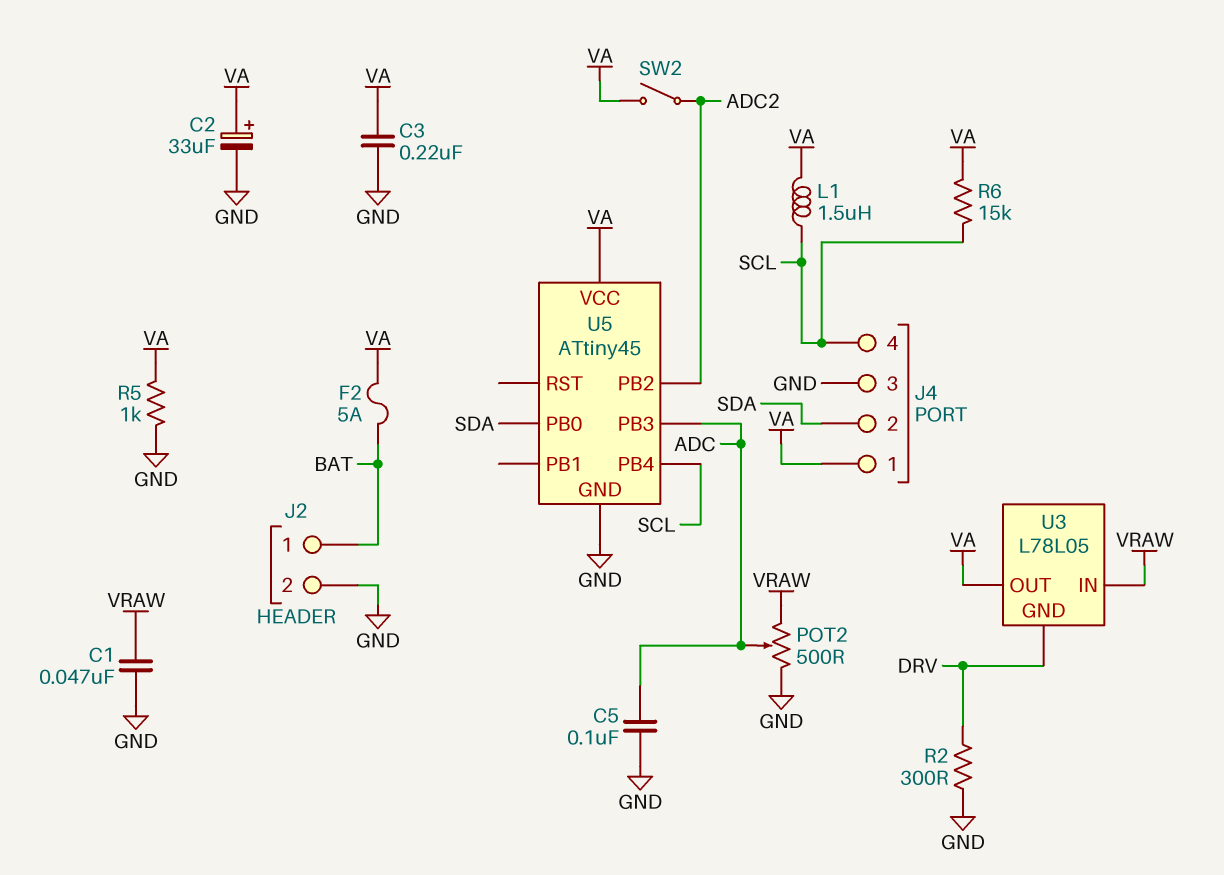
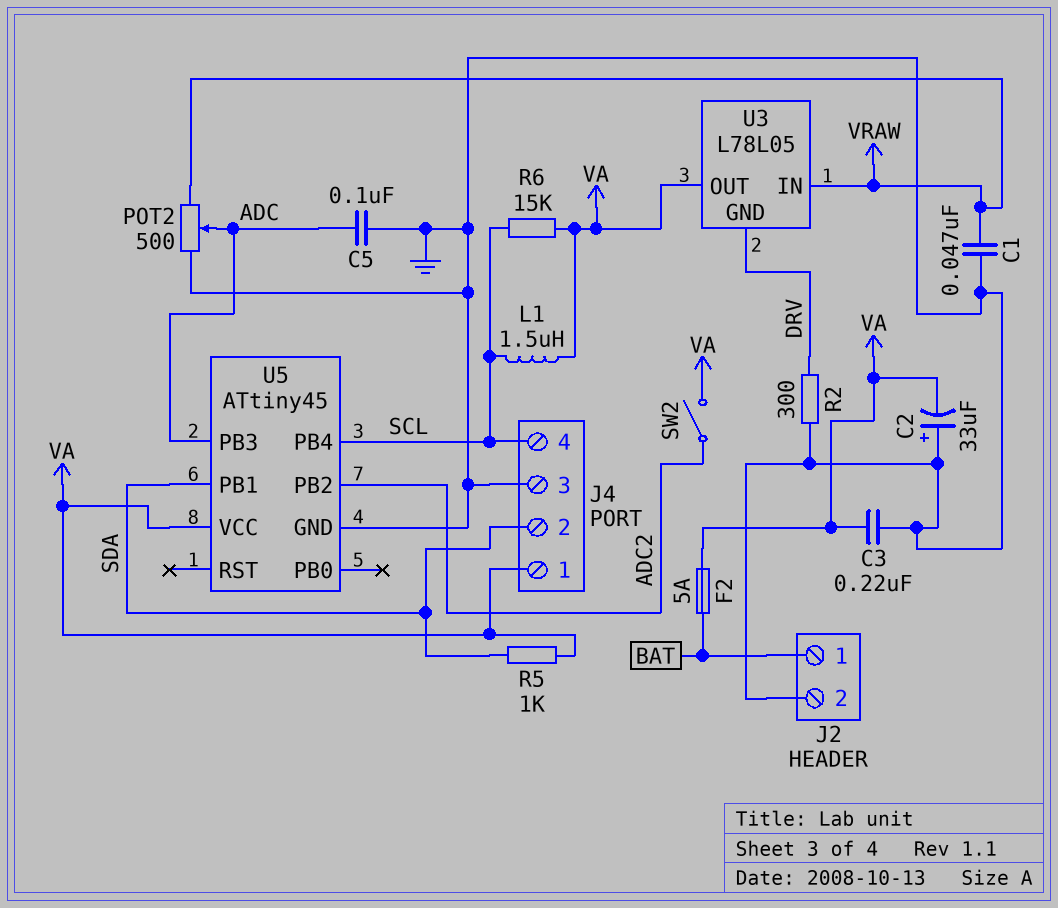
C2: 33uF (plus VA, minus GND) -> 33uF (plus GND, minus VA)
R5: 1k (GND, VA) -> 1k (SDA, VA)
U5 pin PB0: SDA -> none
U5 pin PB1: none -> SDA

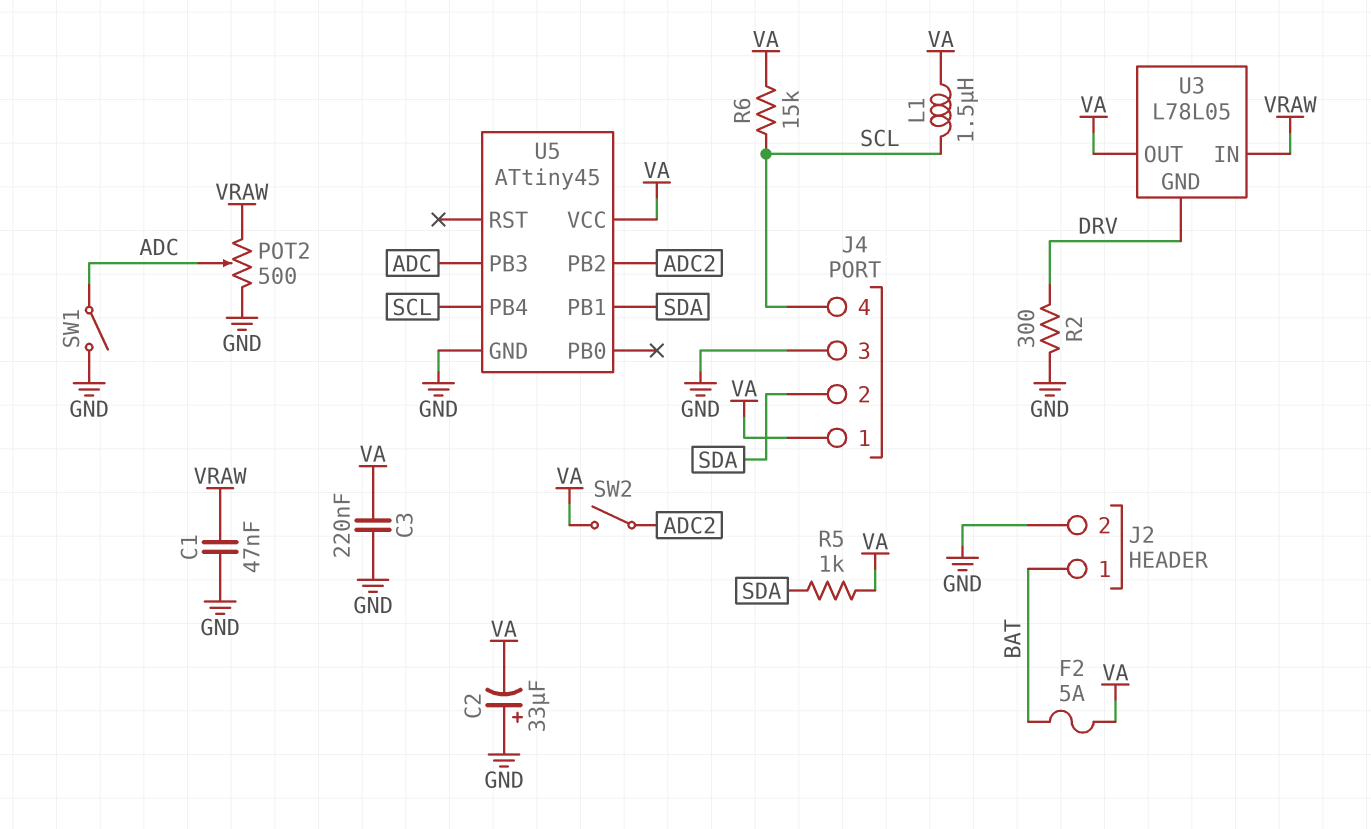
C5: 100nF (ADC, GND) -> none
SW1: none -> switch (ADC, GND)

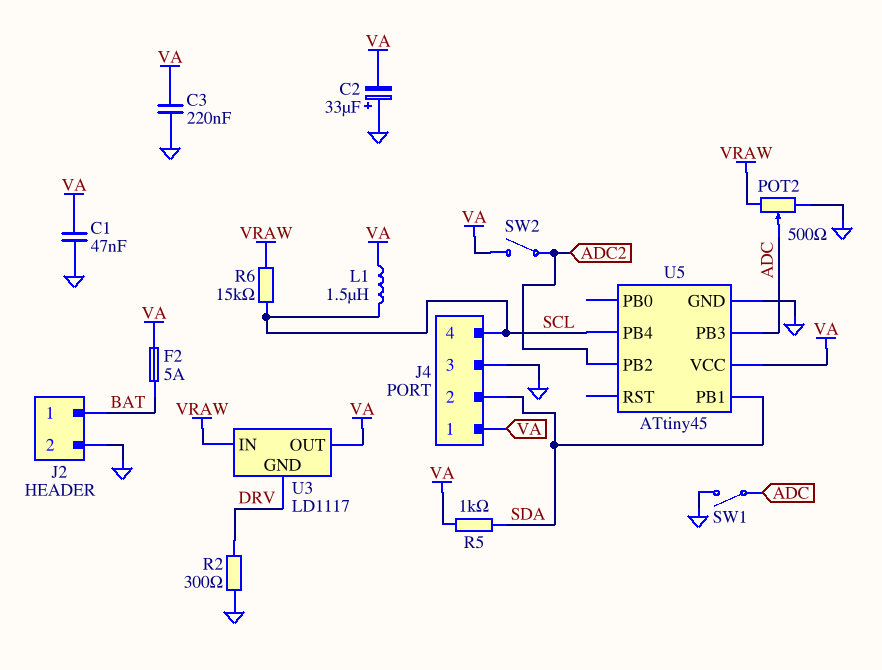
C1: 47nF (GND, VRAW) -> 47nF (GND, VA)
R6: 15k (SCL, VA) -> 15k (SCL, VRAW)
U3: L78L05 -> LD1117

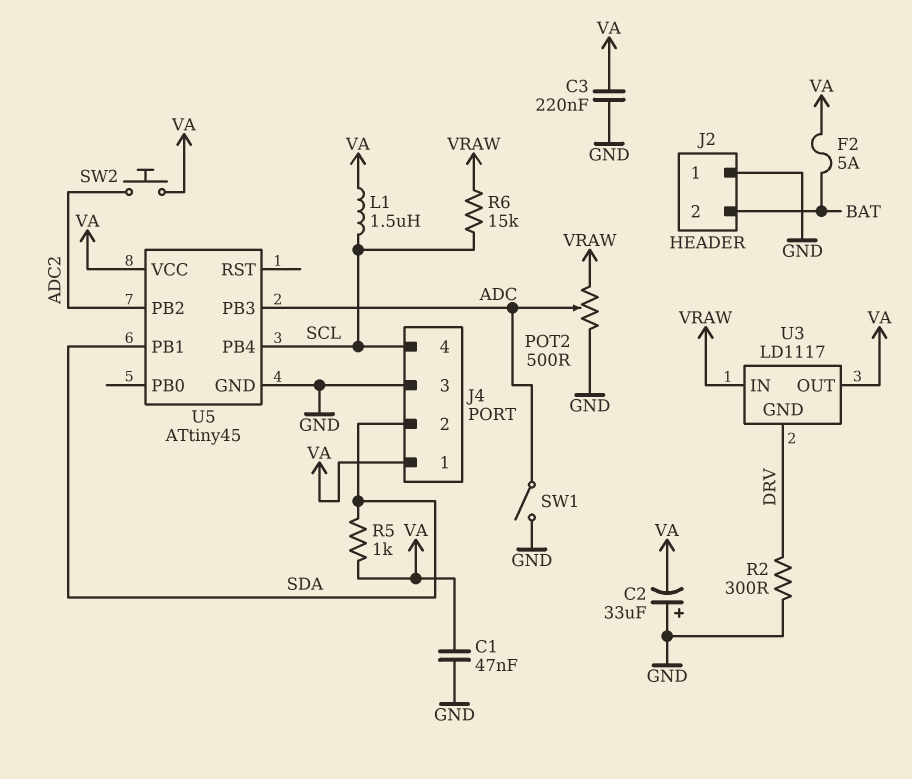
J2 pin 1: BAT -> GND
J2 pin 2: GND -> BAT
SW2: switch (ADC2, VA) -> button (ADC2, VA)

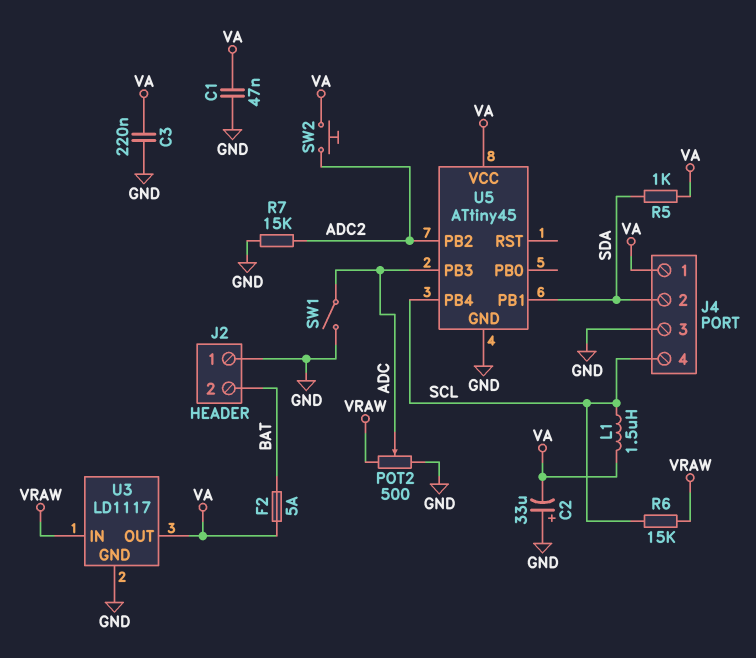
R2: 300 (DRV, GND) -> none
R7: none -> 15k (ADC2, GND)
U3 pin GND: DRV -> GND

